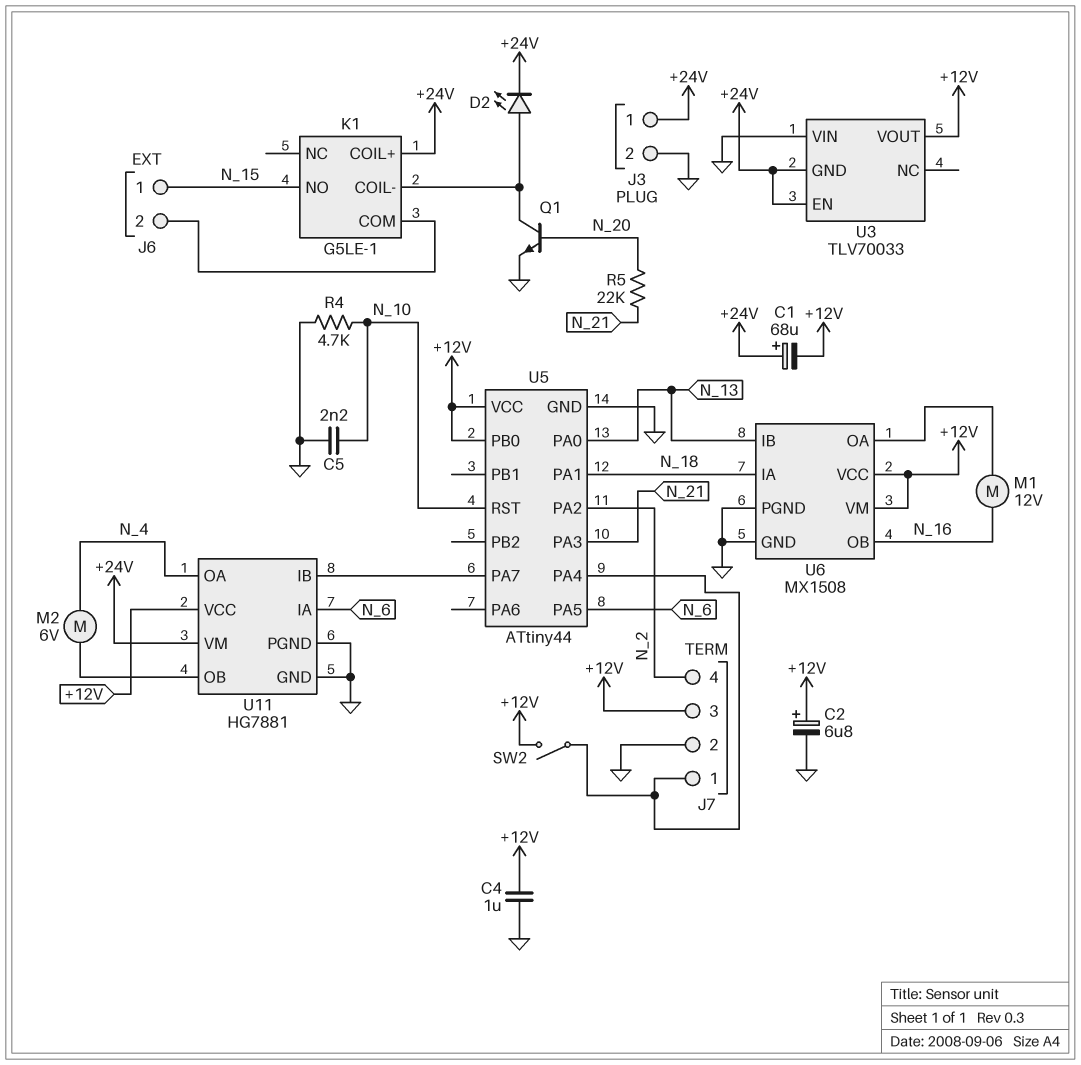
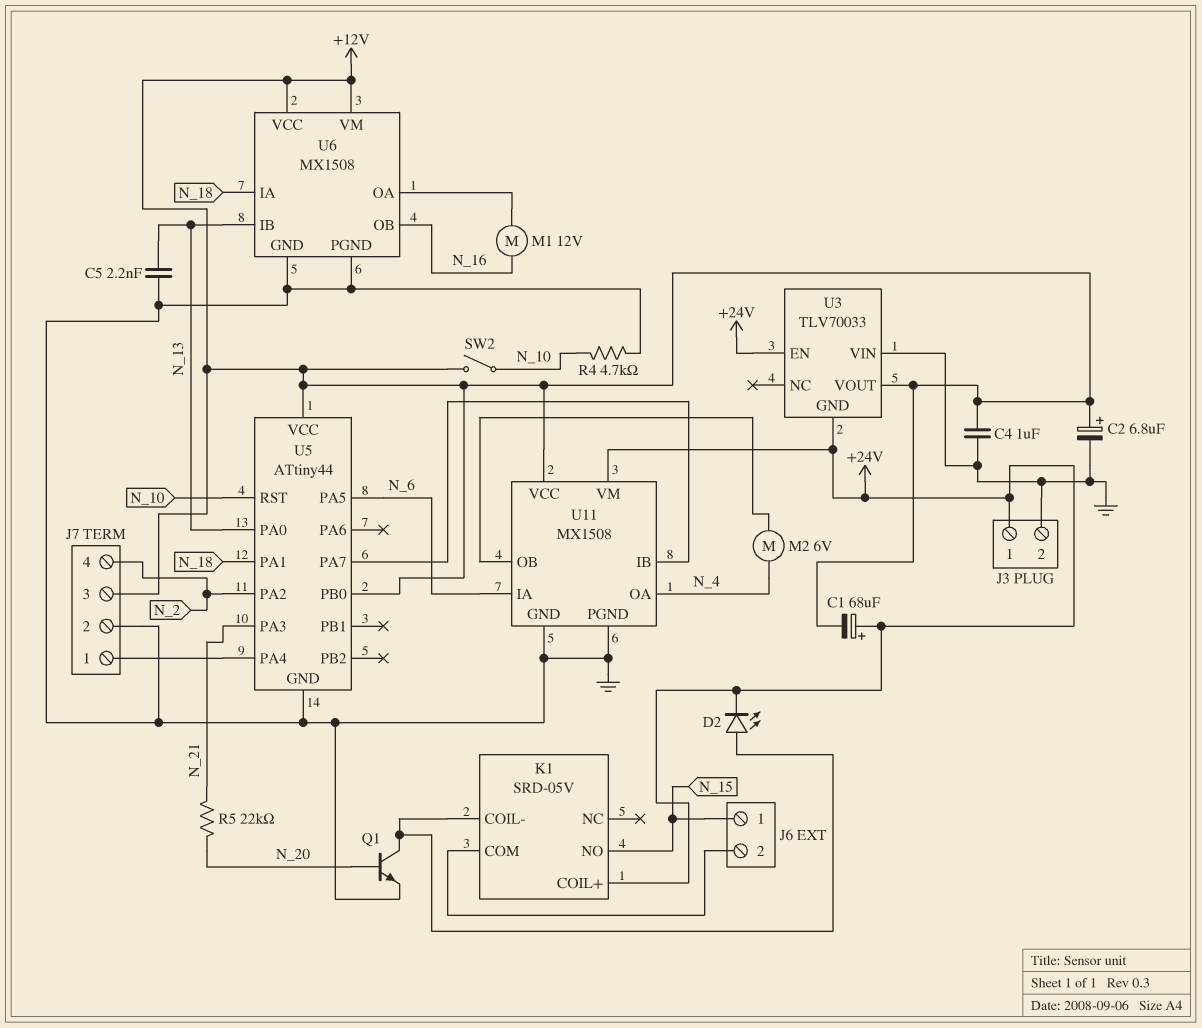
C5: 2.2nF (GND, N_10) -> 2.2nF (GND, N_13)
K1: G5LE-1 -> SRD-05V
SW2: switch (+12V, J7/1) -> switch (+12V, N_10)
U11: HG7881 -> MX1508

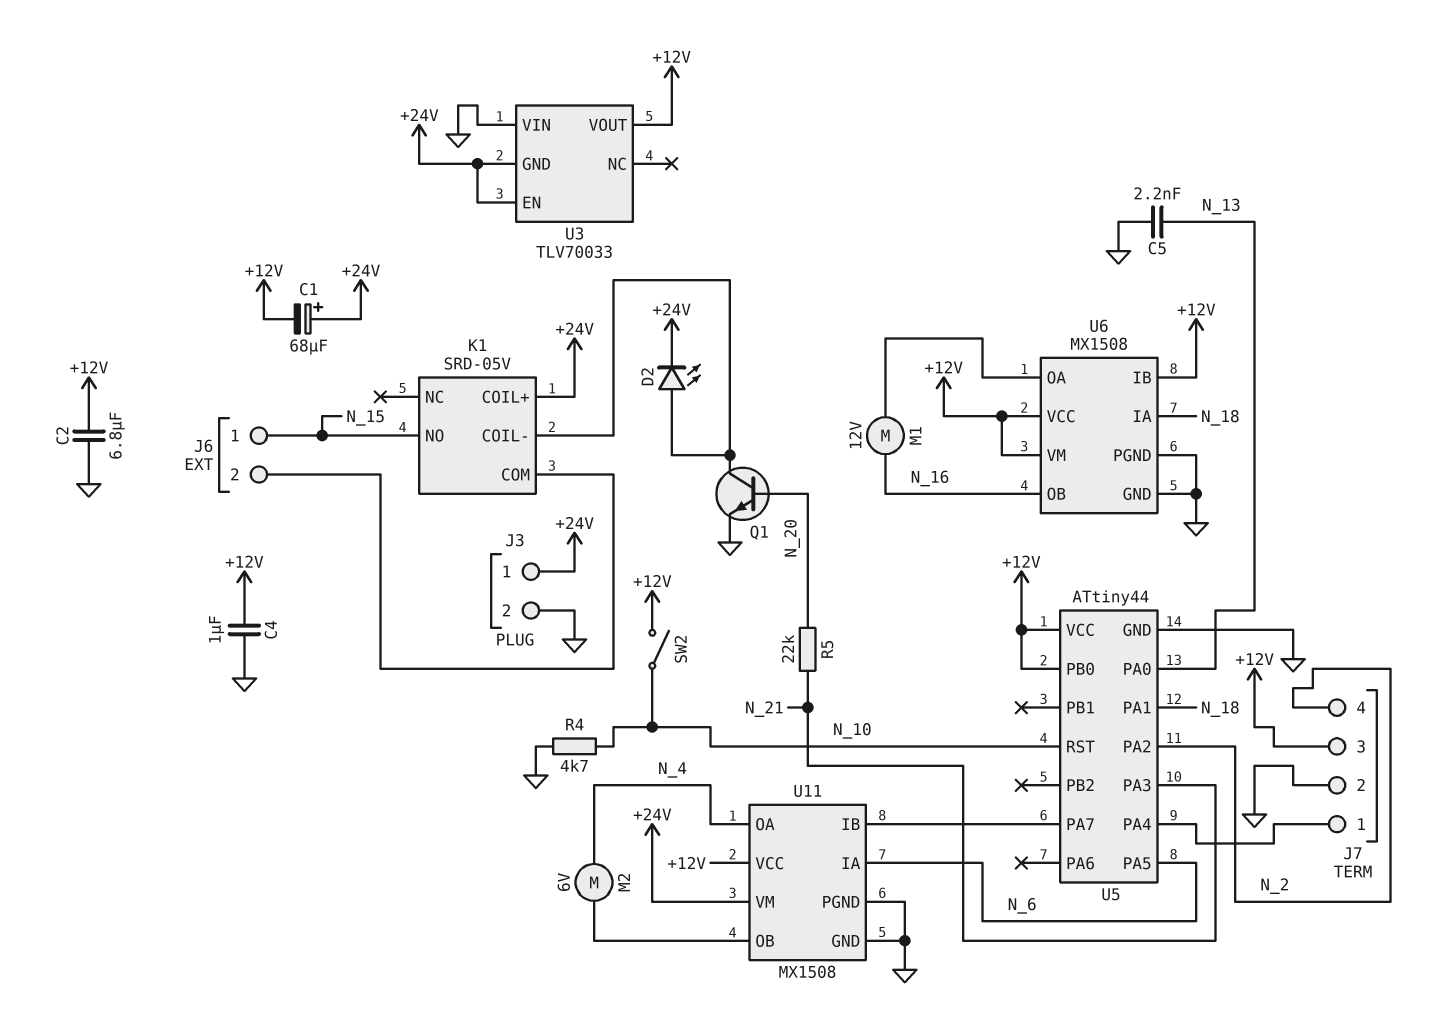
C2: 6.8uF (plus +12V, minus GND) -> 6.8uF (+12V, GND)
U6 pin IB: N_13 -> +12V

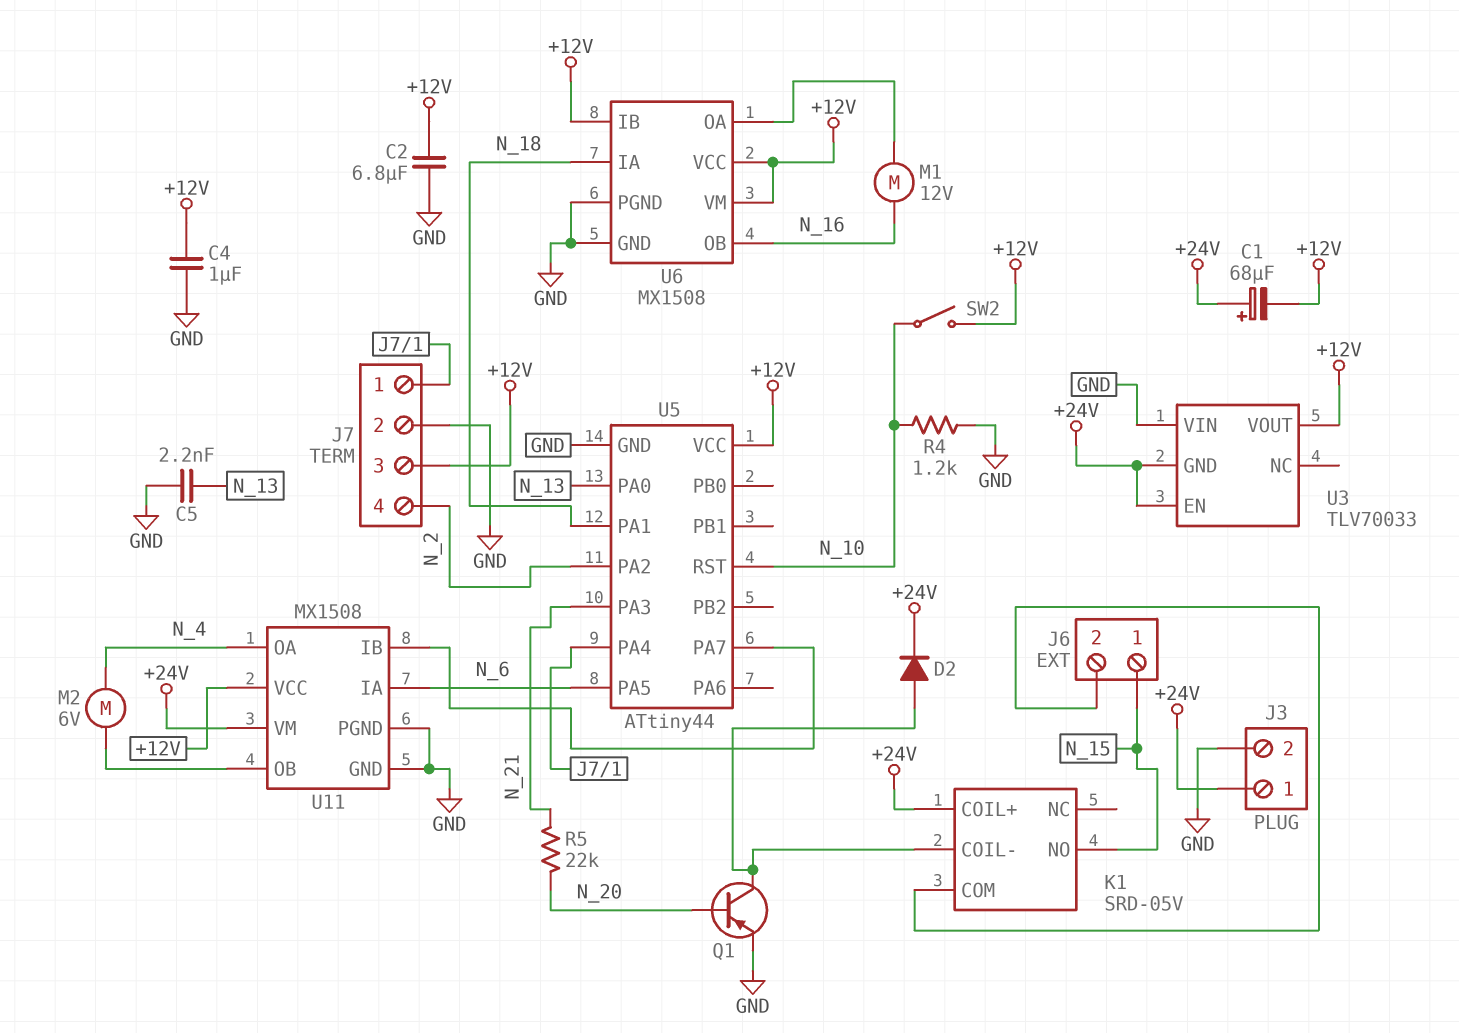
D2: LED (A K1/COIL-, K +24V) -> diode (A K1/COIL-, K +24V)
Q1: NPN (B N_20, C K1/COIL-, E GND) -> PNP (B N_20, C K1/COIL-, E GND)
R4: 4.7k (GND, N_10) -> 1.2k (GND, N_10)
U5 pin PB0: +12V -> none

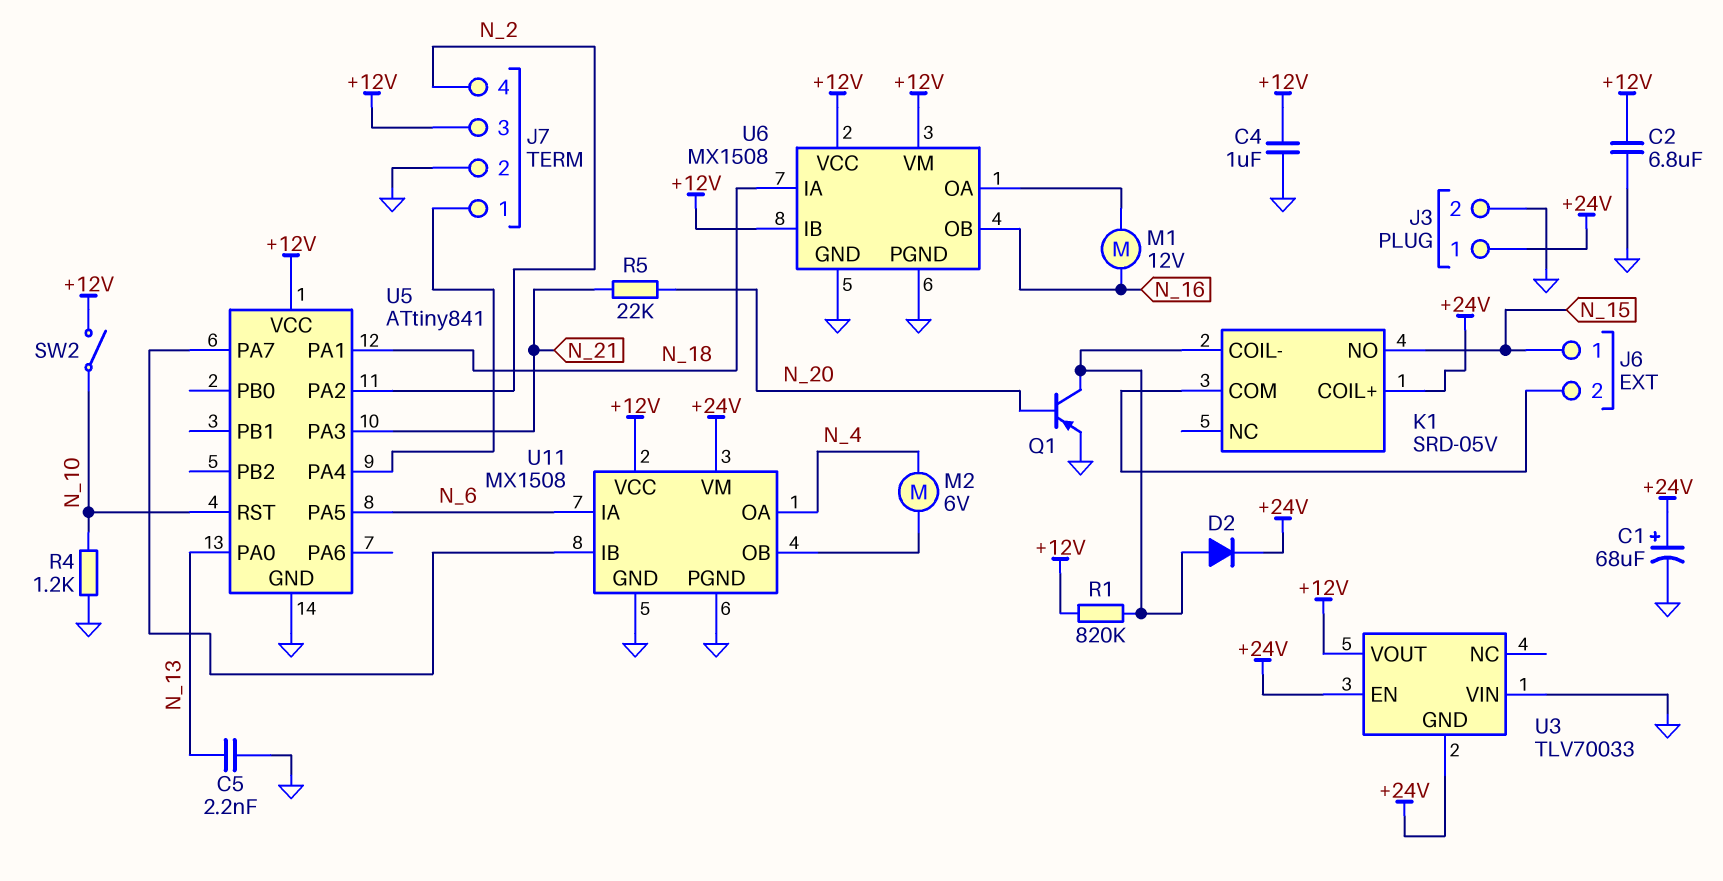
C1: 68uF (plus +24V, minus +12V) -> 68uF (plus +24V, minus GND)
R1: none -> 820k (+12V, K1/COIL-)
U5: ATtiny44 -> ATtiny841

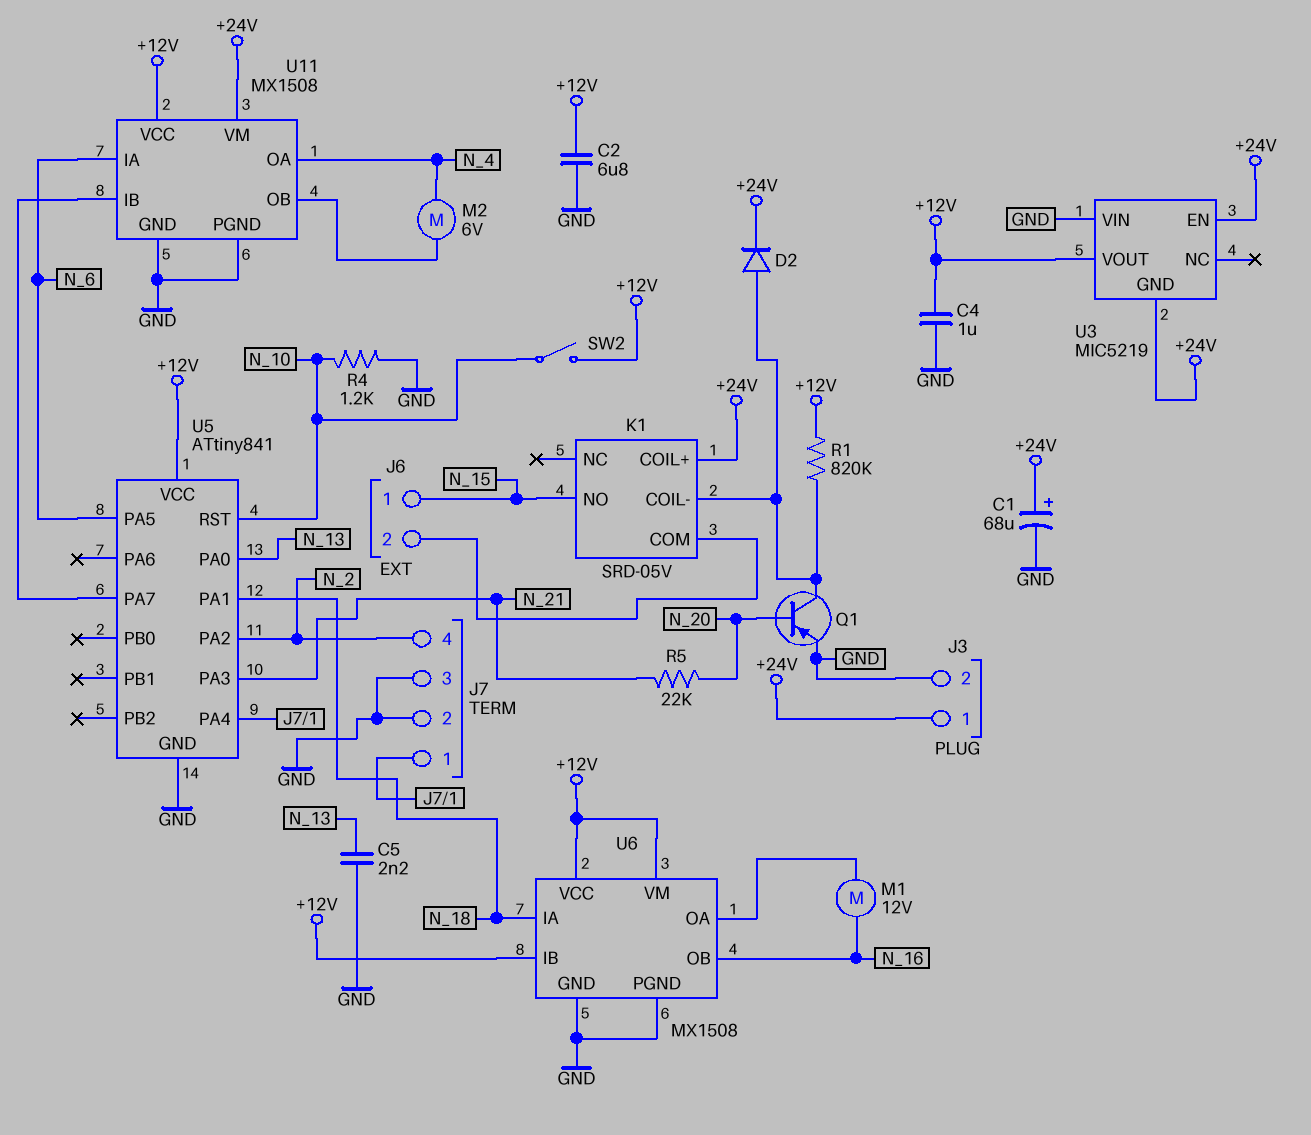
J7 pin 3: +12V -> GND
U3: TLV70033 -> MIC5219

